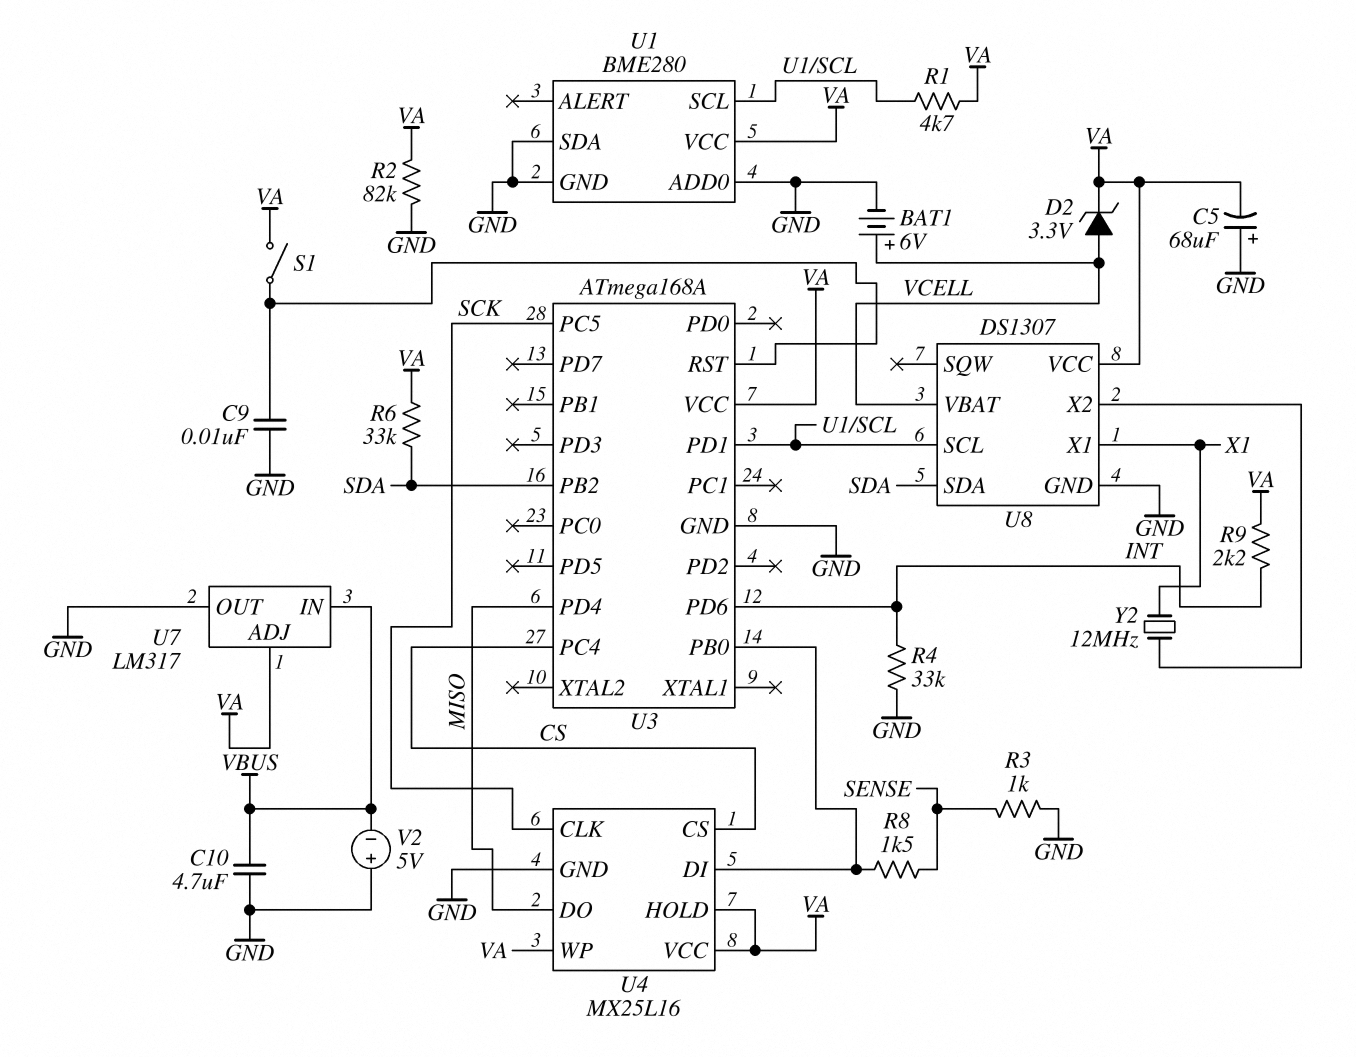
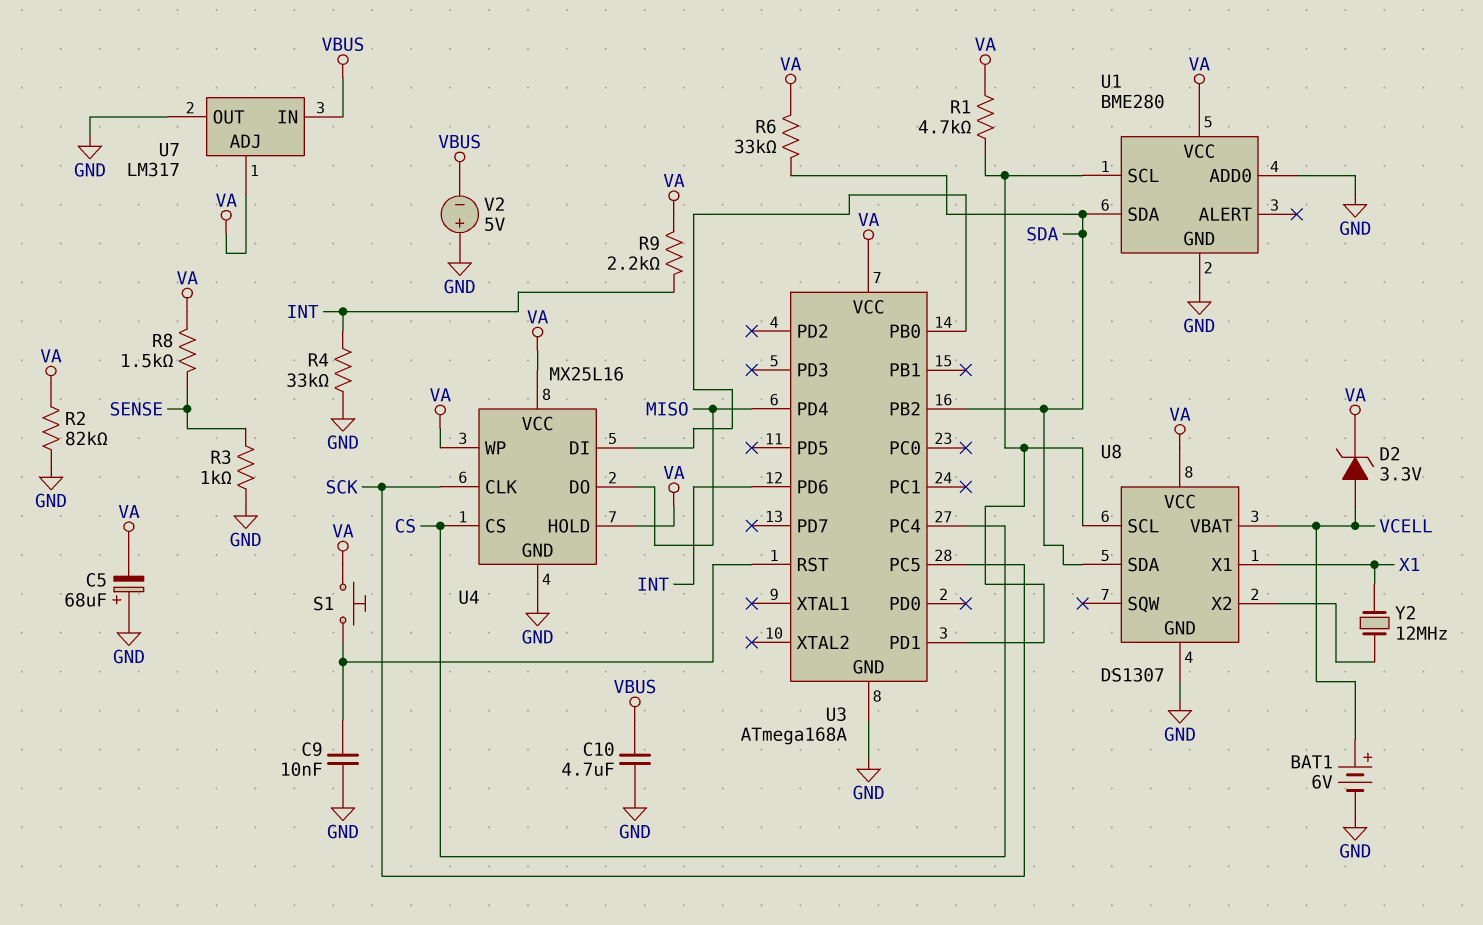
R8: 1.5k (SENSE, U3/PB0) -> 1.5k (SENSE, VA)
S1: switch (U3/RST, VA) -> button (U3/RST, VA)
U1 pin SDA: GND -> SDA

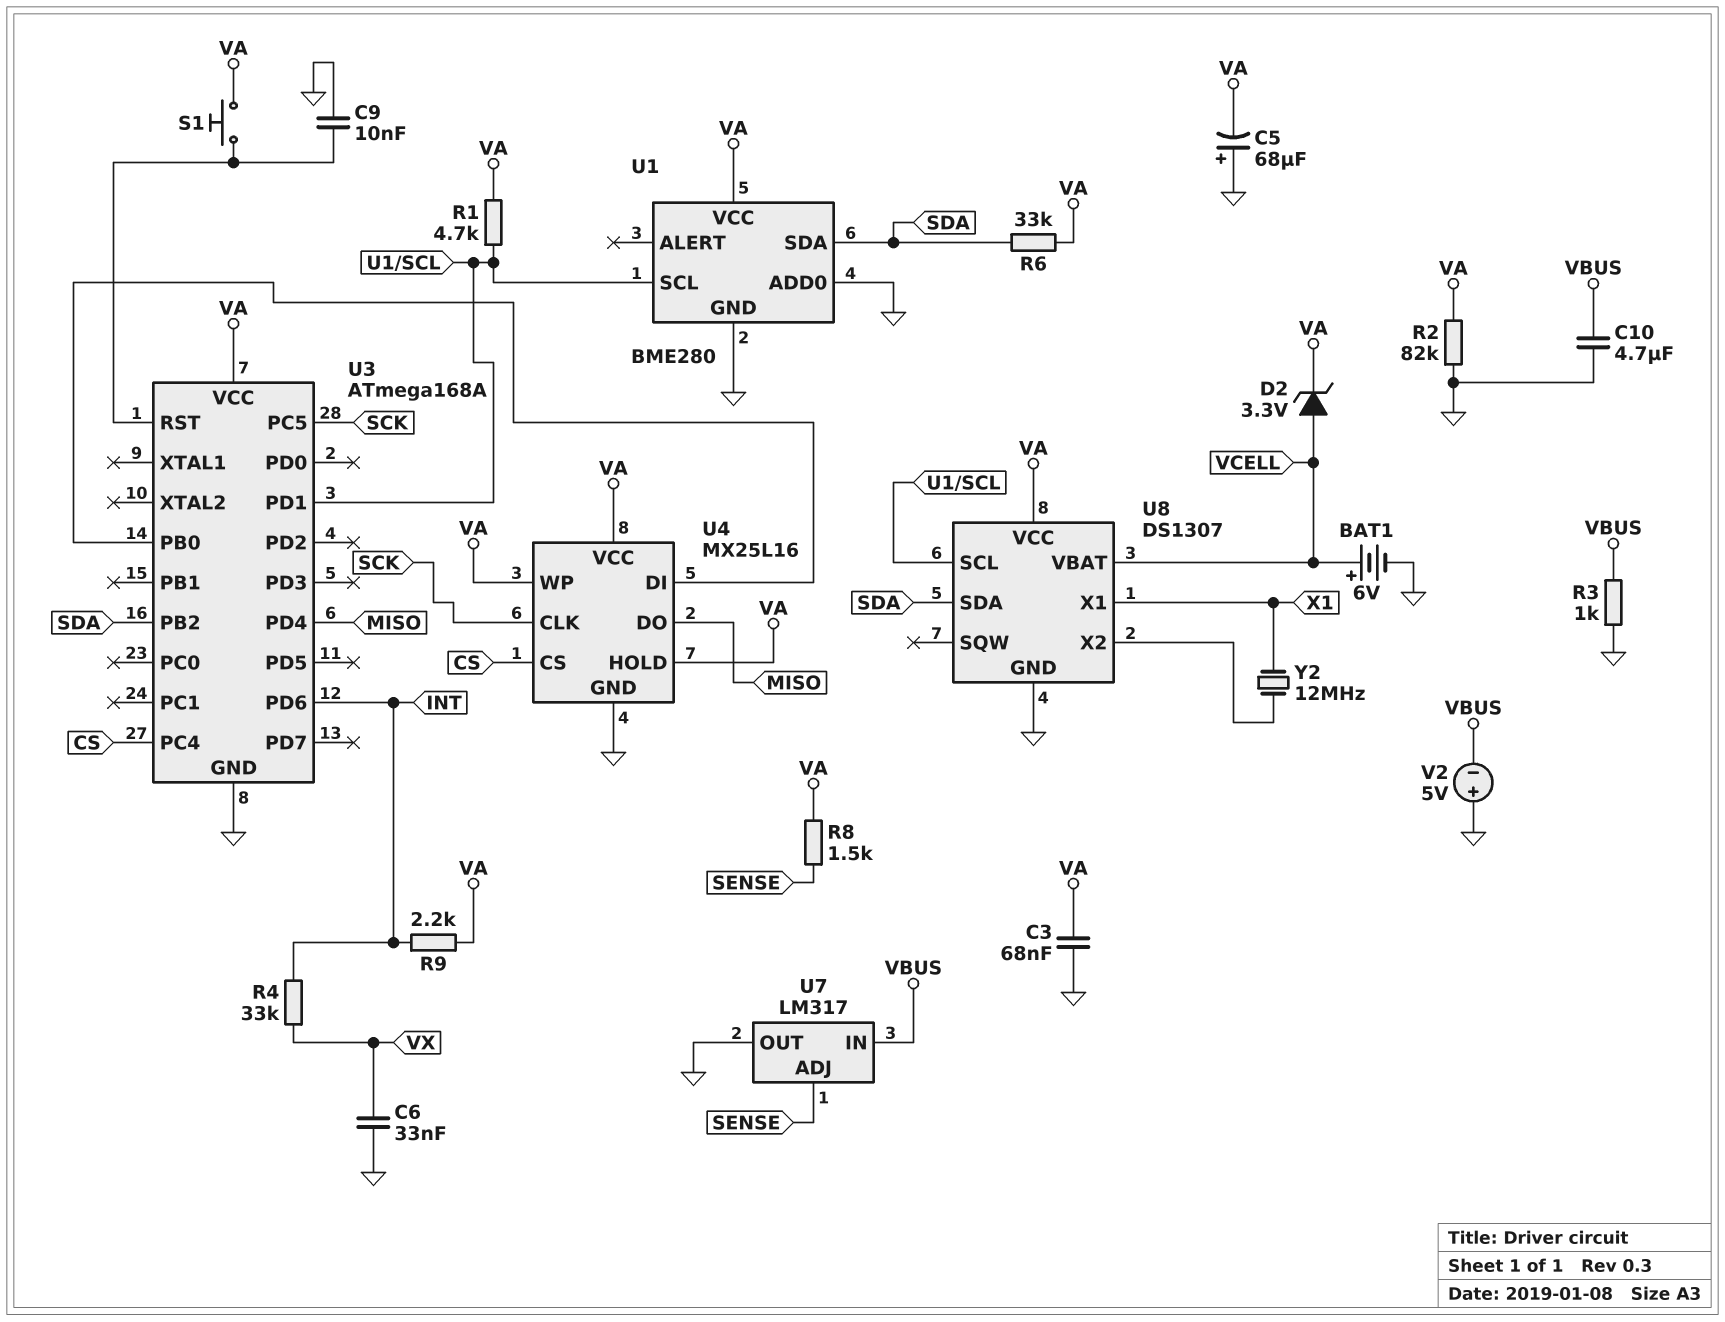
C3: none -> 68nF (GND, VA)
C6: none -> 33nF (GND, VX)
R3: 1k (GND, SENSE) -> 1k (GND, VBUS)
R4: 33k (GND, INT) -> 33k (INT, VX)
U7 pin ADJ: VA -> SENSE

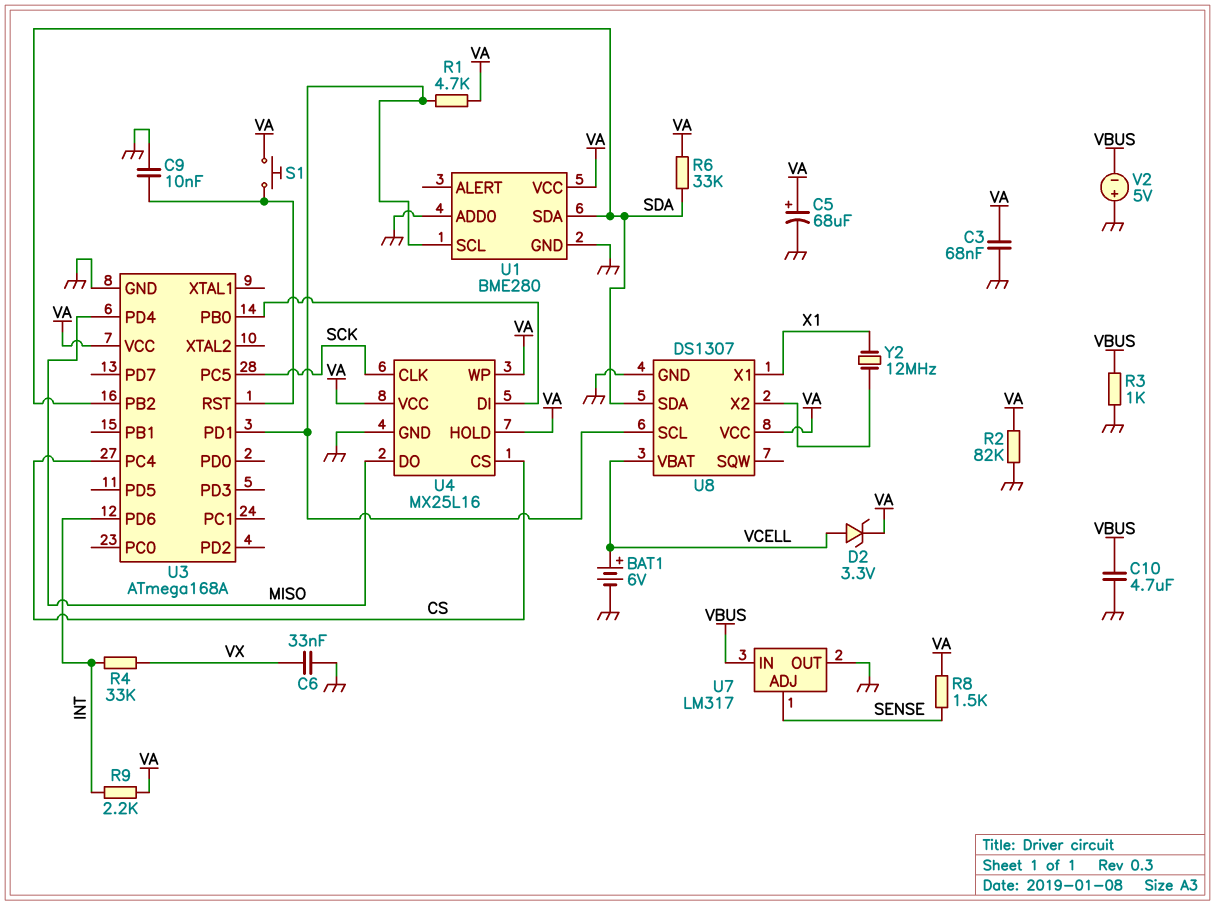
C5: 68uF (plus GND, minus VA) -> 68uF (plus VA, minus GND)

